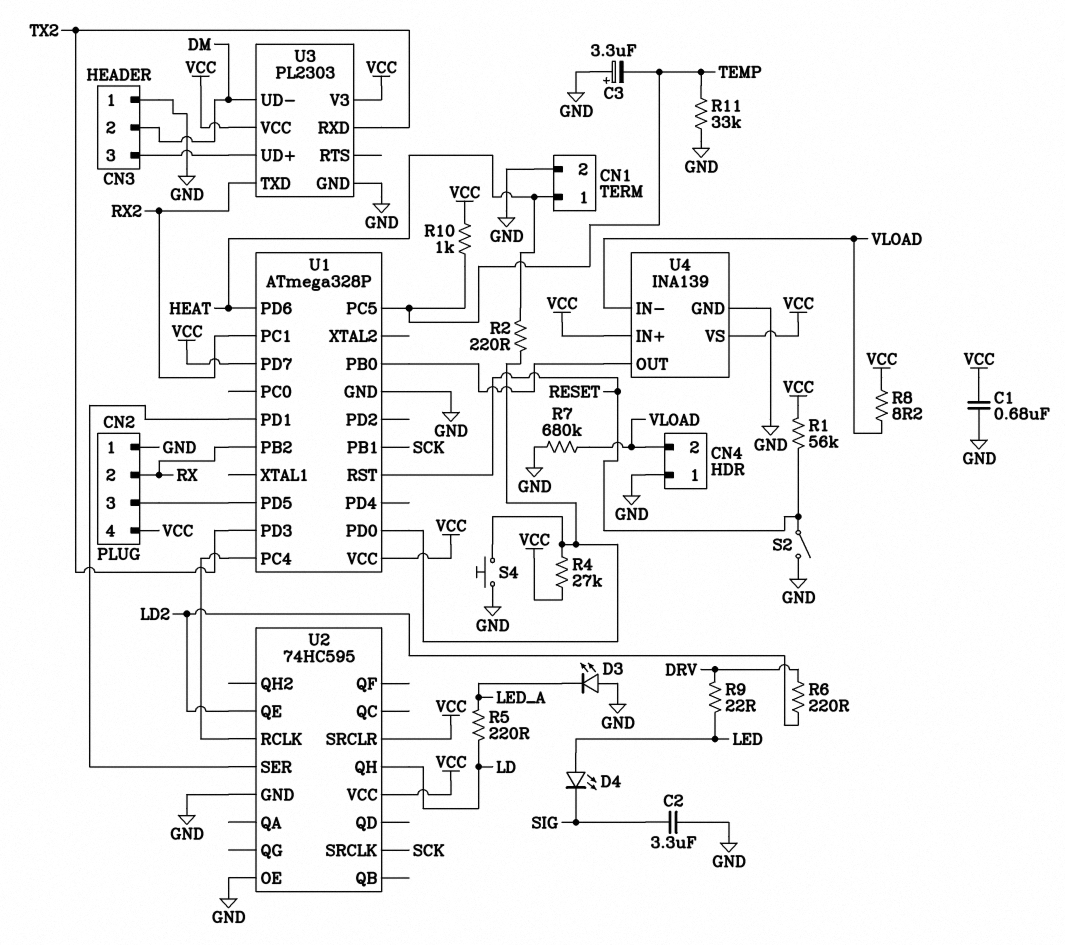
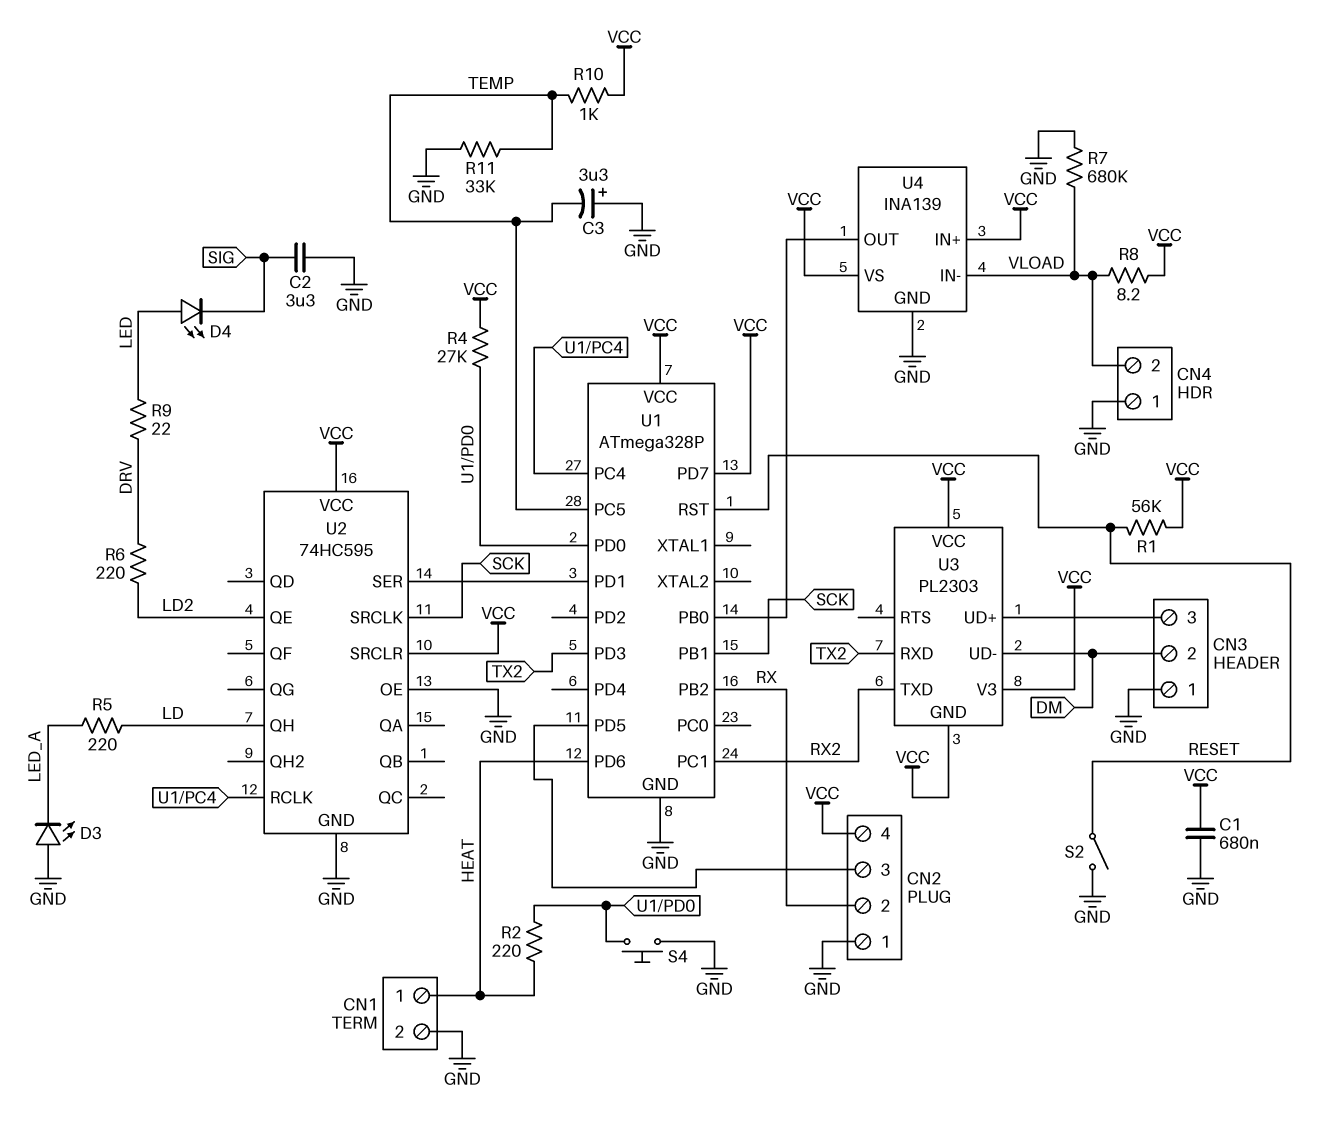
U3 pin GND: GND -> VCC

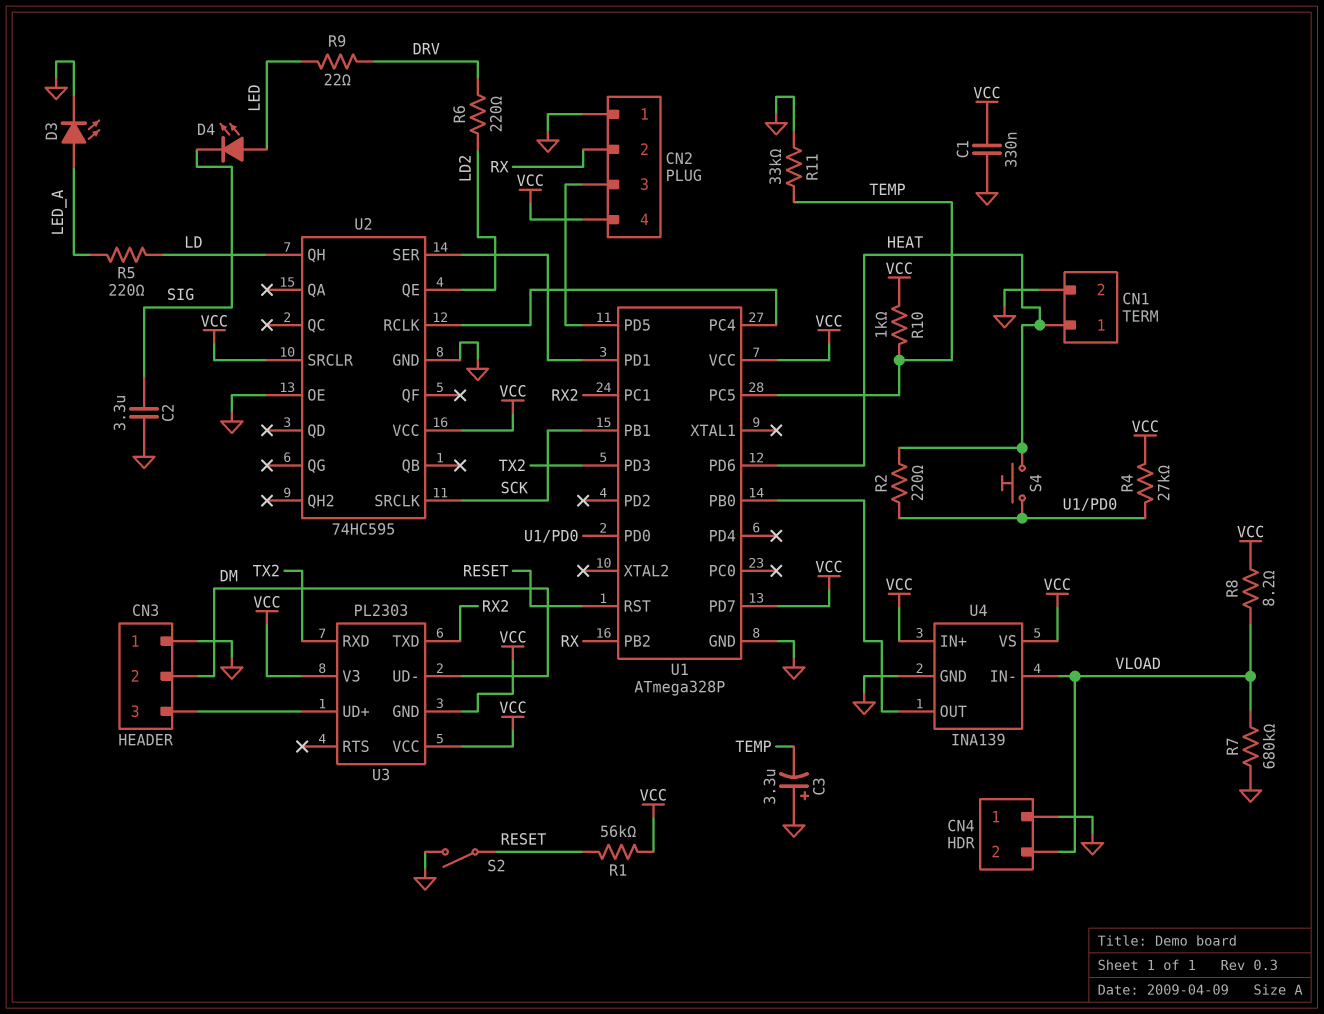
C1: 680nF (GND, VCC) -> 330nF (GND, VCC)
D3: LED (A GND, K LED_A) -> LED (A LED_A, K GND)
S4: button (GND, U1/PD0) -> button (HEAT, U1/PD0)

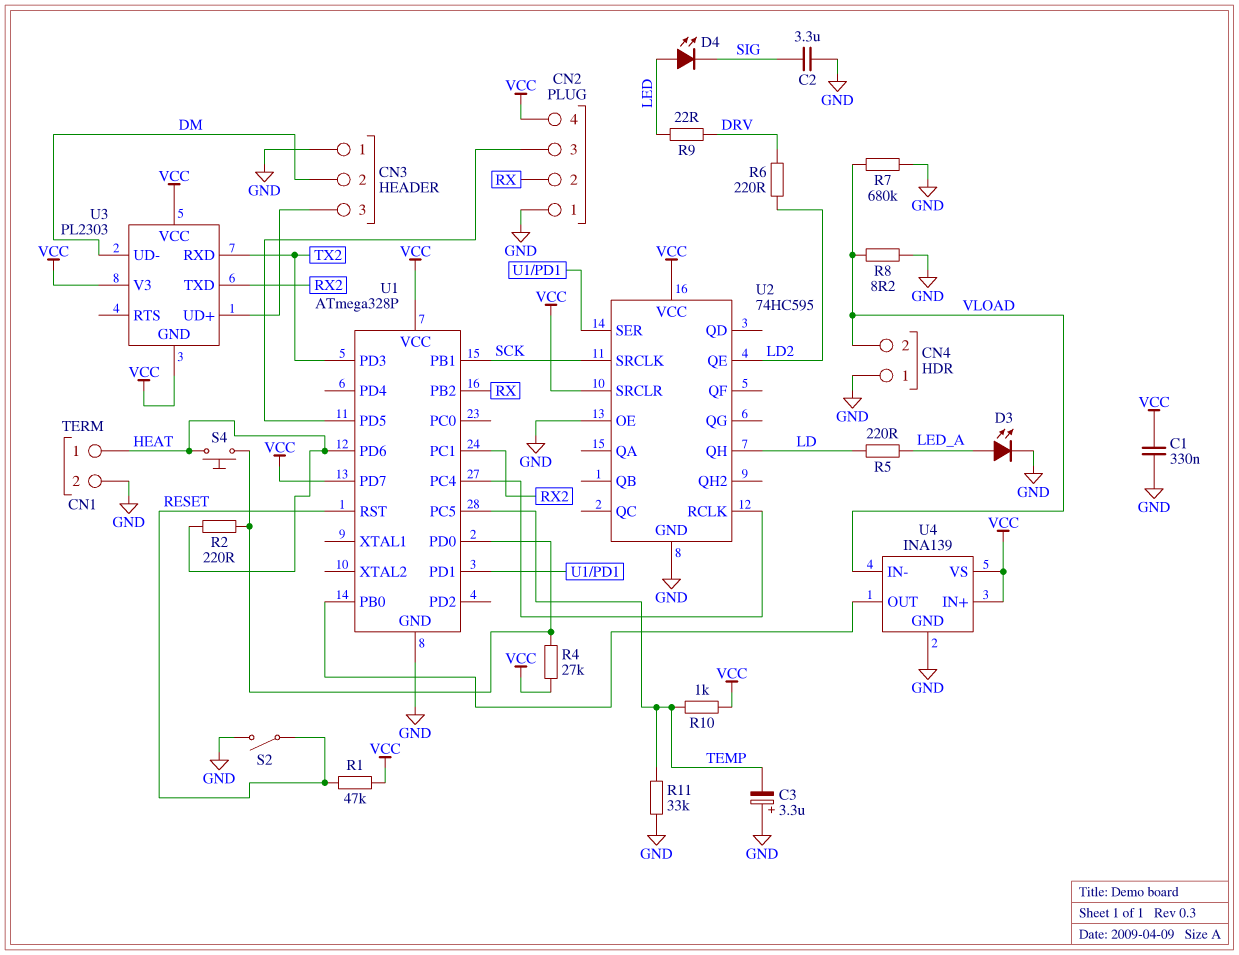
R1: 56k (RESET, VCC) -> 47k (RESET, VCC)
R8: 8.2 (VCC, VLOAD) -> 8.2 (GND, VLOAD)

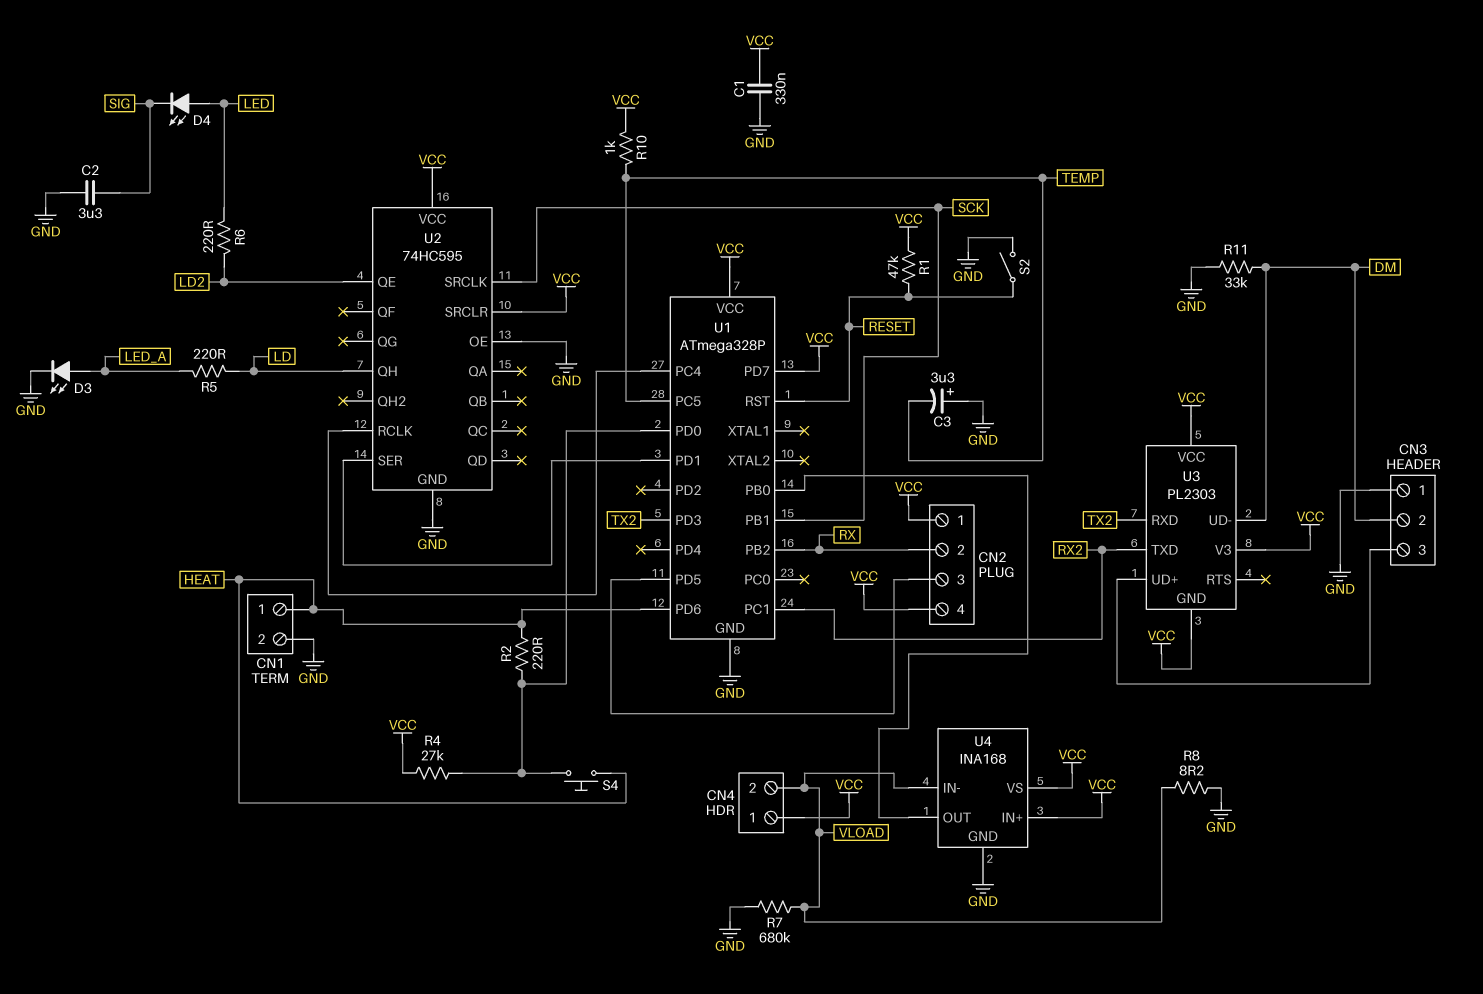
CN2 pin 1: GND -> VCC
CN4 pin 1: GND -> VCC
R6: 220 (DRV, LD2) -> 220 (LD2, LED)
R9: 22 (DRV, LED) -> none
R11: 33k (GND, TEMP) -> 33k (DM, GND)
U4: INA139 -> INA168

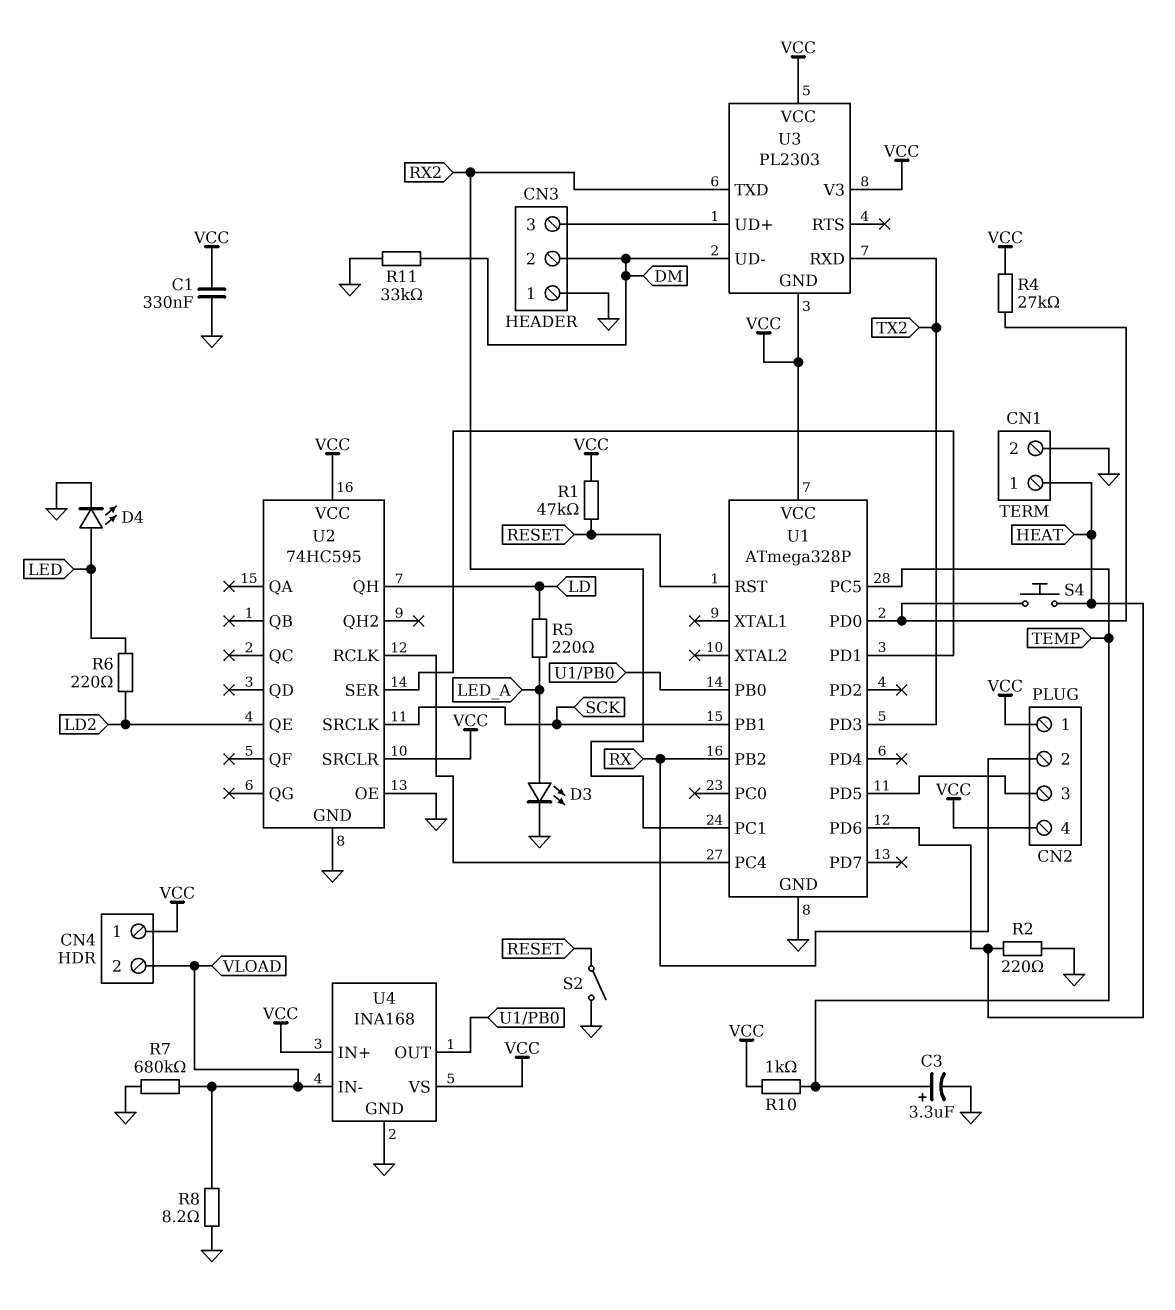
C2: 3.3uF (GND, SIG) -> none
C3: 3.3uF (plus GND, minus TEMP) -> 3.3uF (plus TEMP, minus GND)
D4: LED (A LED, K SIG) -> LED (A LED, K GND)
R2: 220 (HEAT, U1/PD0) -> 220 (GND, HEAT)
U1 pin PD7: VCC -> none

